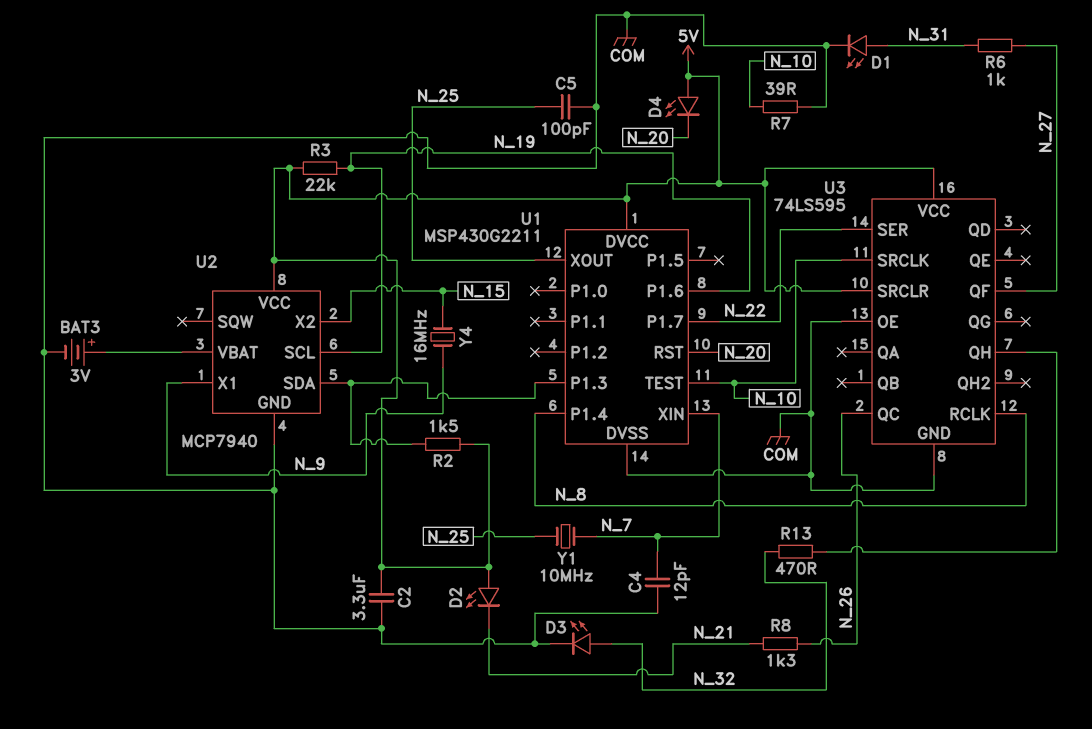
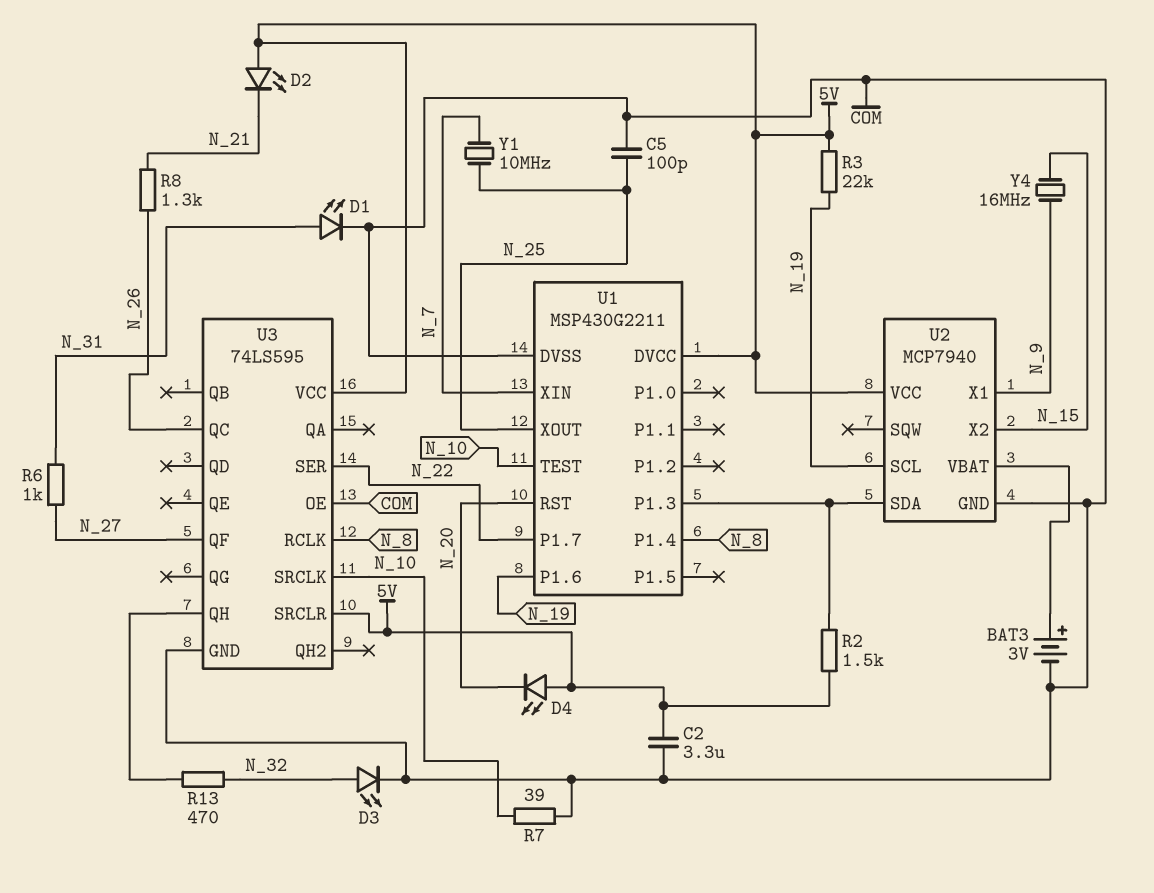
C4: 12pF (COM, N_7) -> none

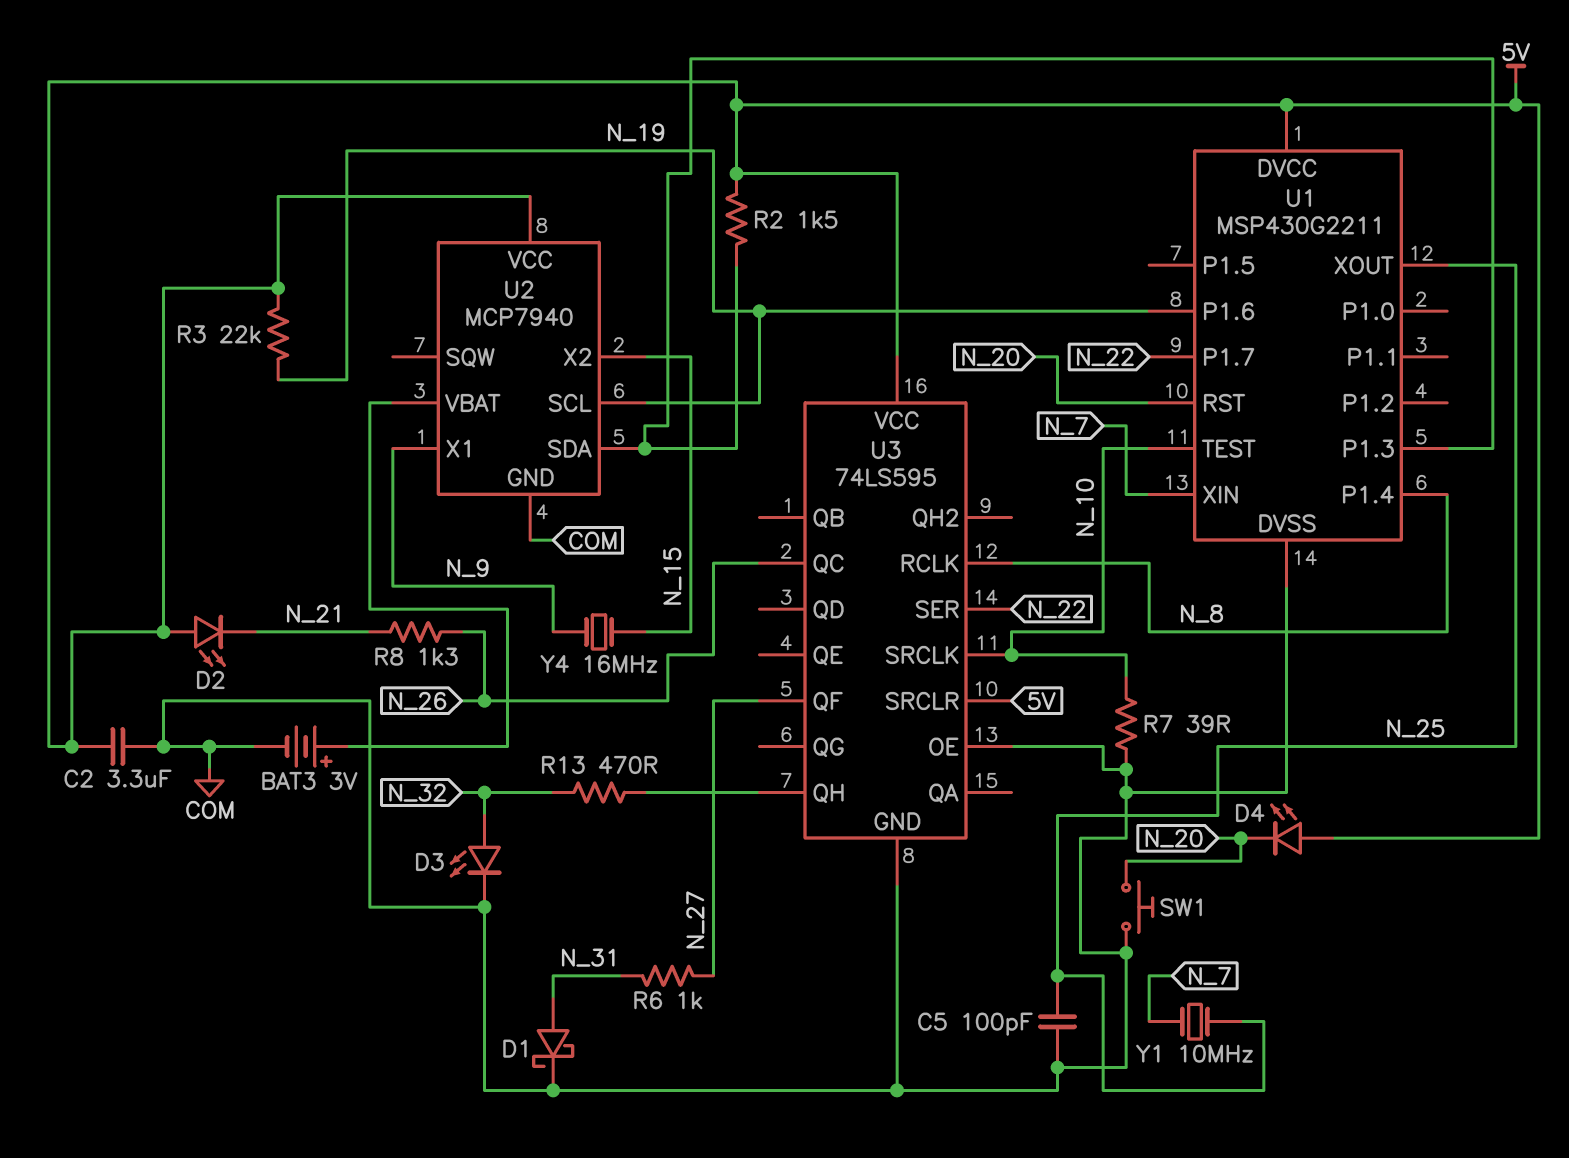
D1: LED (A N_31, K COM) -> schottky (A N_31, K COM)
SW1: none -> button (COM, N_20)

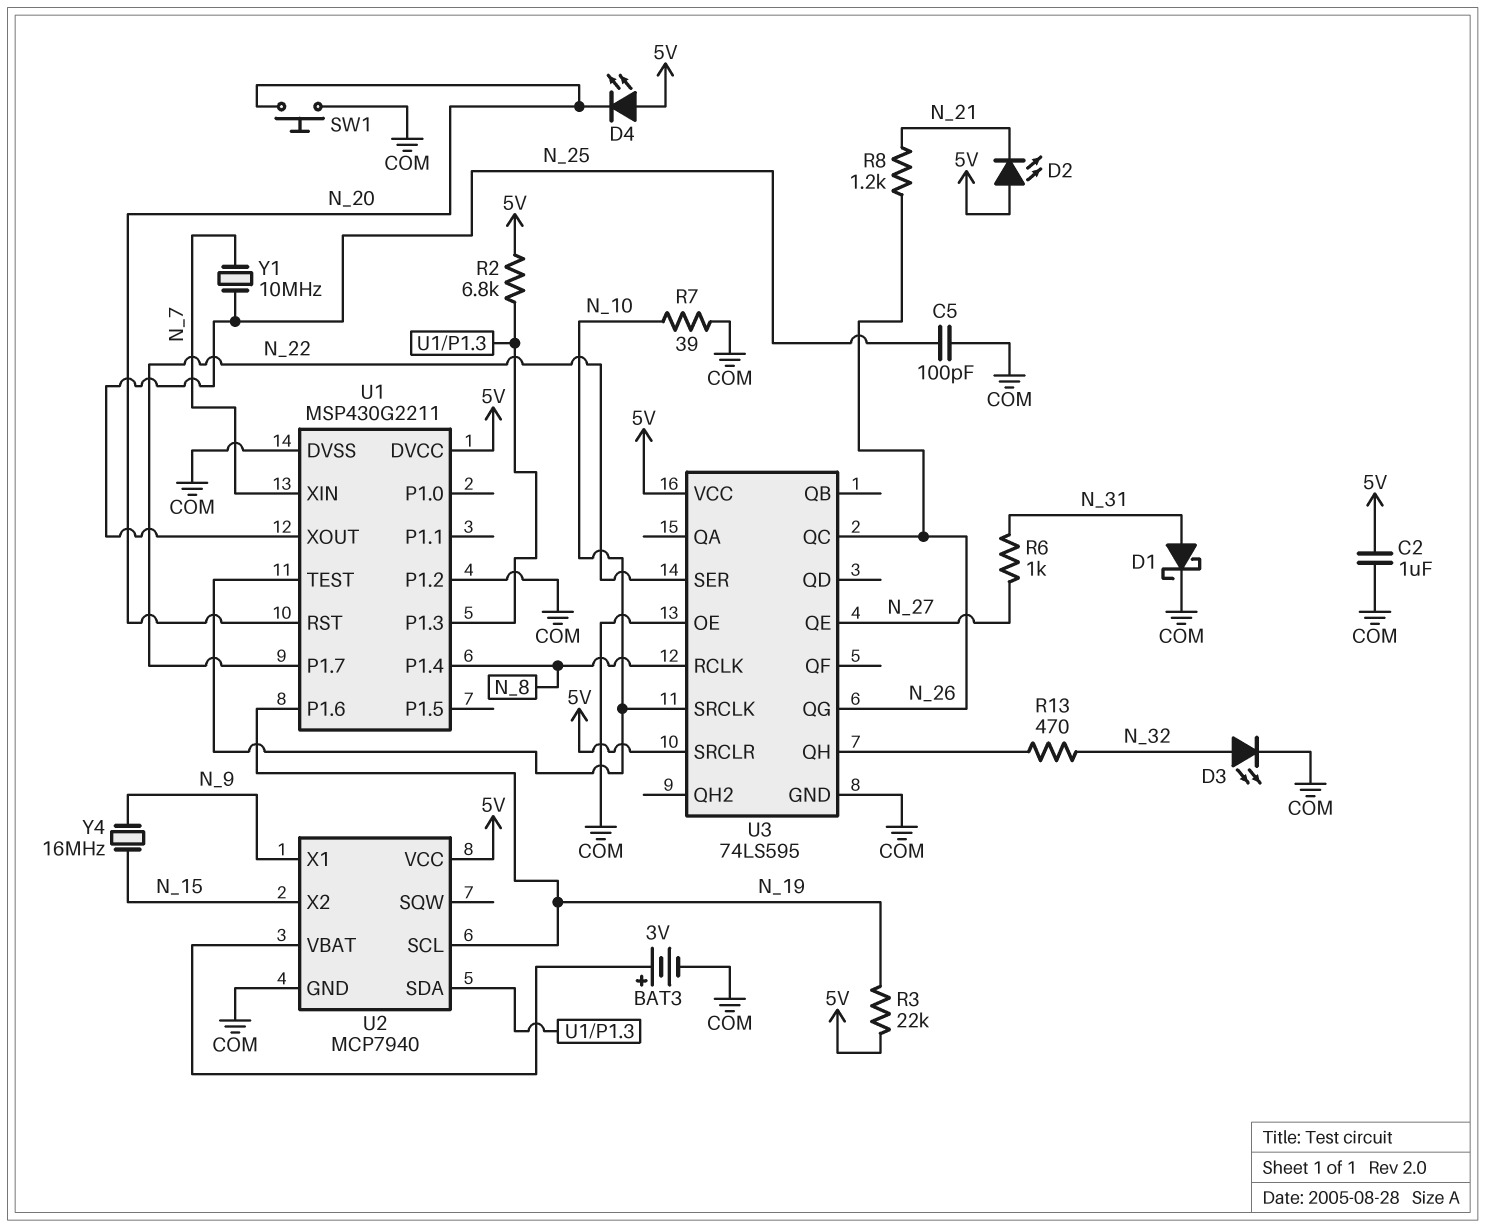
C2: 3.3uF (5V, COM) -> 1uF (5V, COM)
R2: 1.5k (5V, U1/P1.3) -> 6.8k (5V, U1/P1.3)
R8: 1.3k (N_21, N_26) -> 1.2k (N_21, N_26)
U1 pin P1.2: none -> COM
U3 pin QE: none -> N_27
U3 pin QF: N_27 -> none
U3 pin QG: none -> N_26

